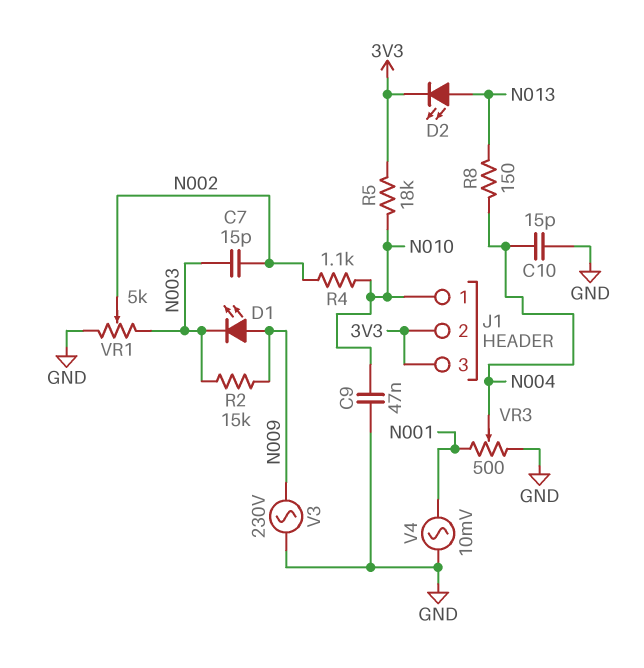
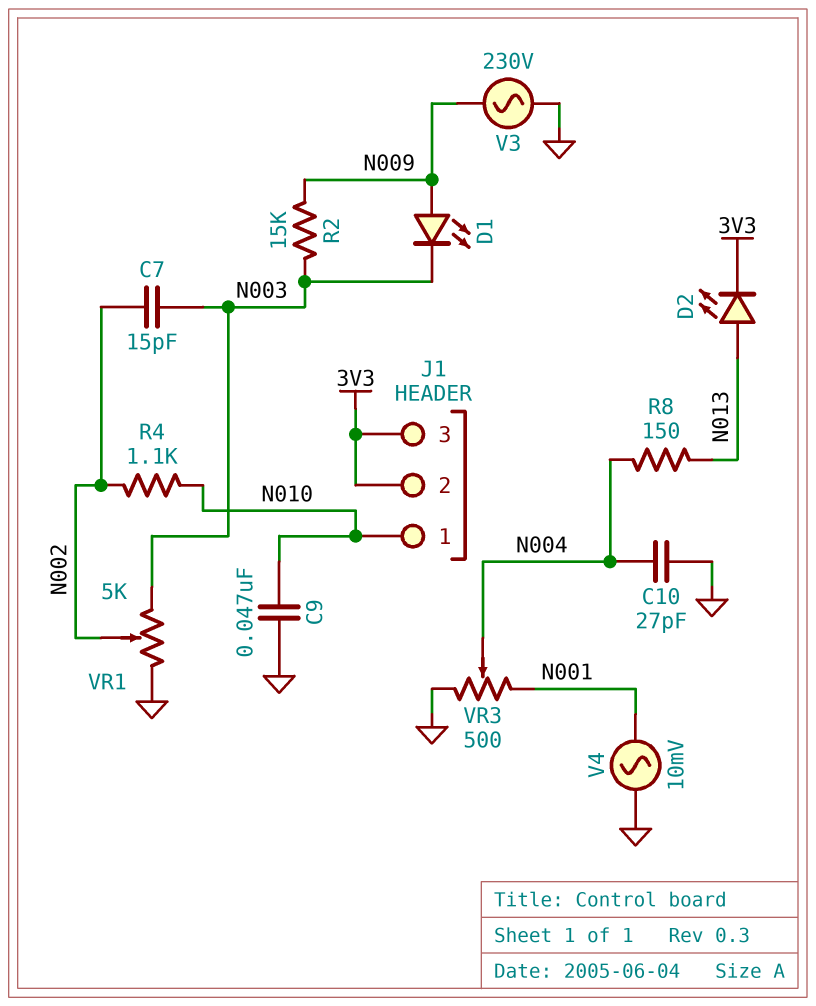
C10: 15pF (GND, N004) -> 27pF (GND, N004)
R5: 18k (3V3, N010) -> none

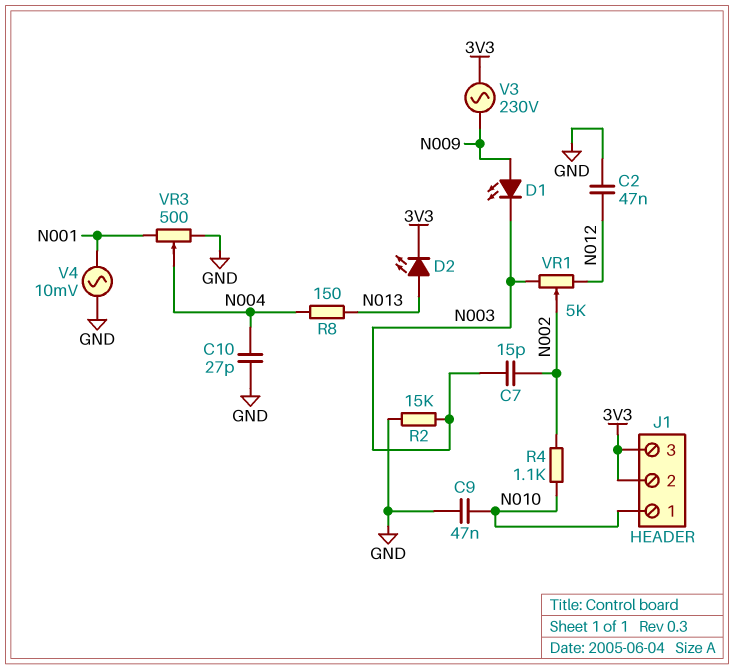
C2: none -> 47nF (GND, N012)
R2: 15k (N003, N009) -> 15k (GND, N003)
V3: AC 230V (GND, N009) -> AC 230V (3V3, N009)
VR1: 5k (GND, N003, wiper N002) -> 5k (N003, N012, wiper N002)

